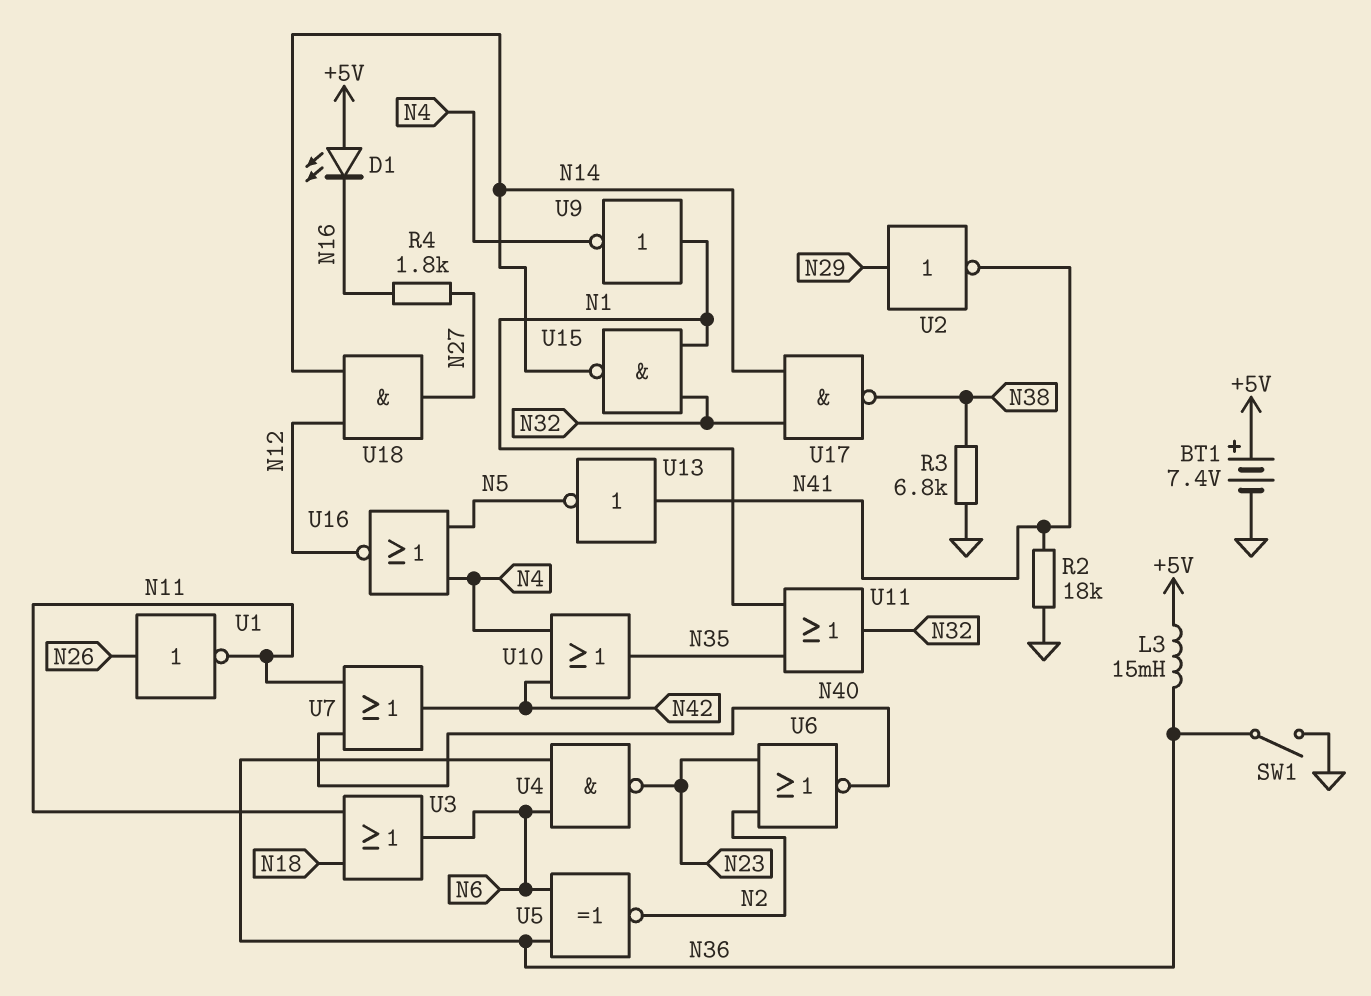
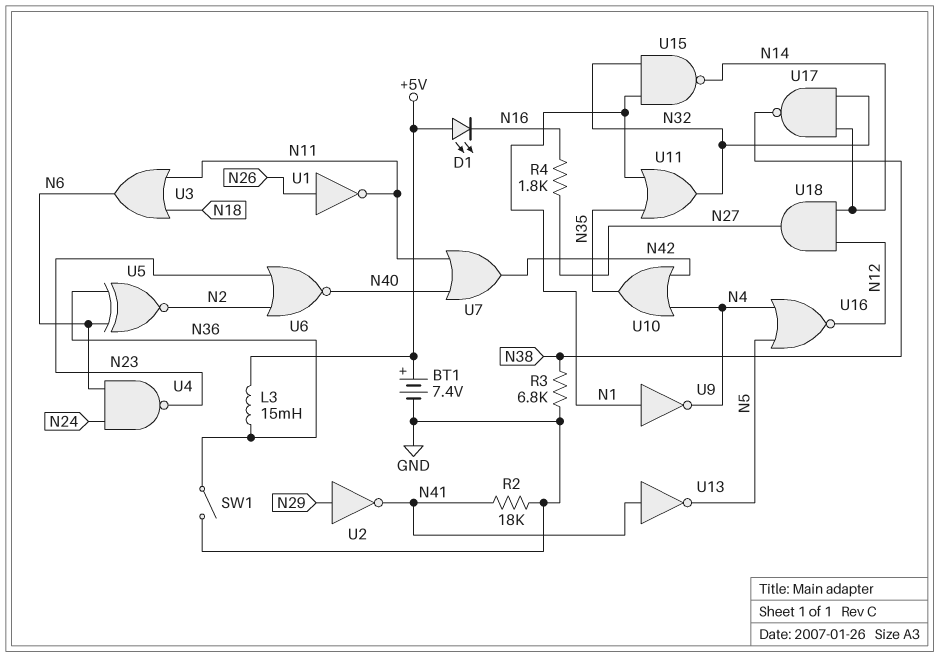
U4: NAND (in N6, in N36, out N23) -> NAND (in N6, in N24, out N23)

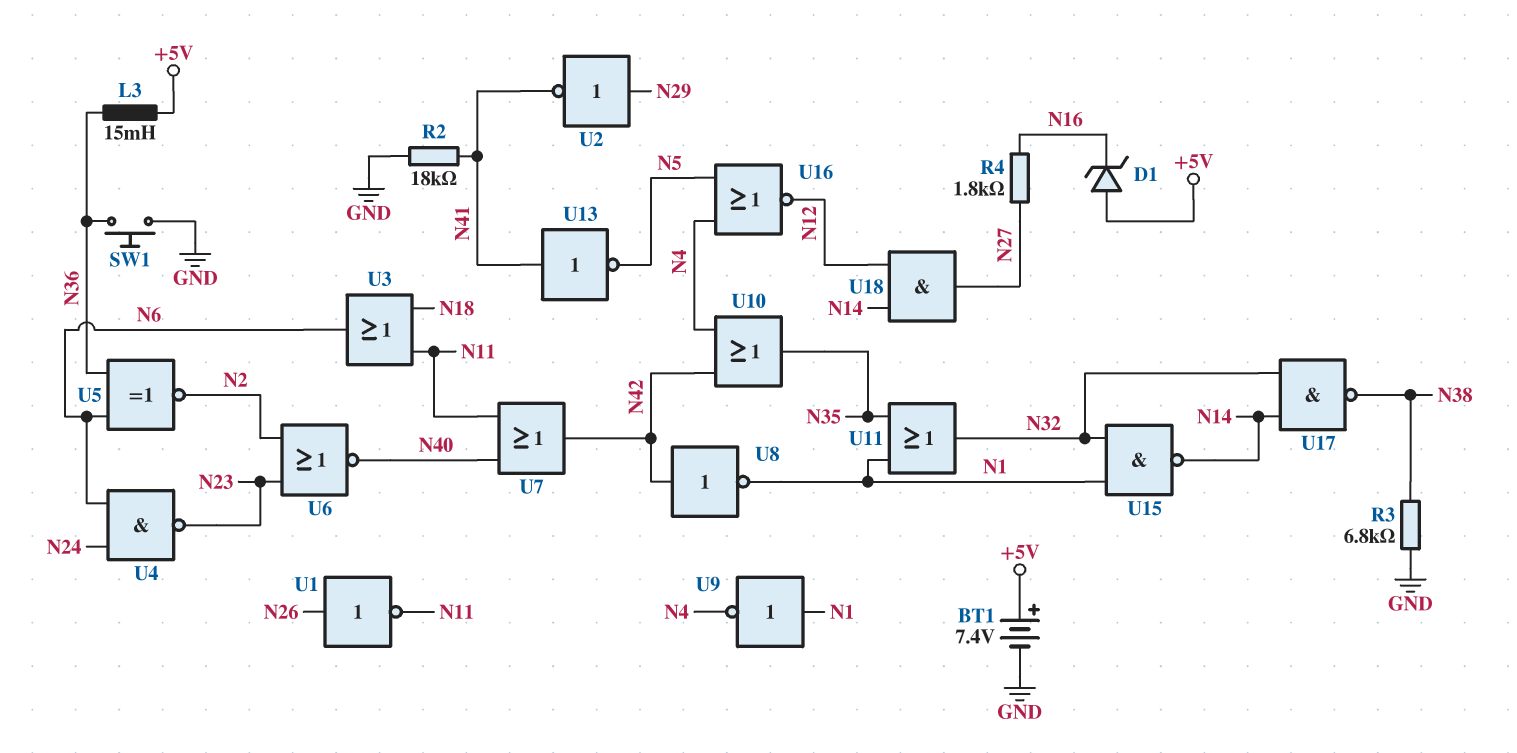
D1: LED (A +5V, K N16) -> zener (A +5V, K N16)
SW1: switch (GND, N36) -> button (GND, N36)
U8: none -> NOT (in N42, out N1)

